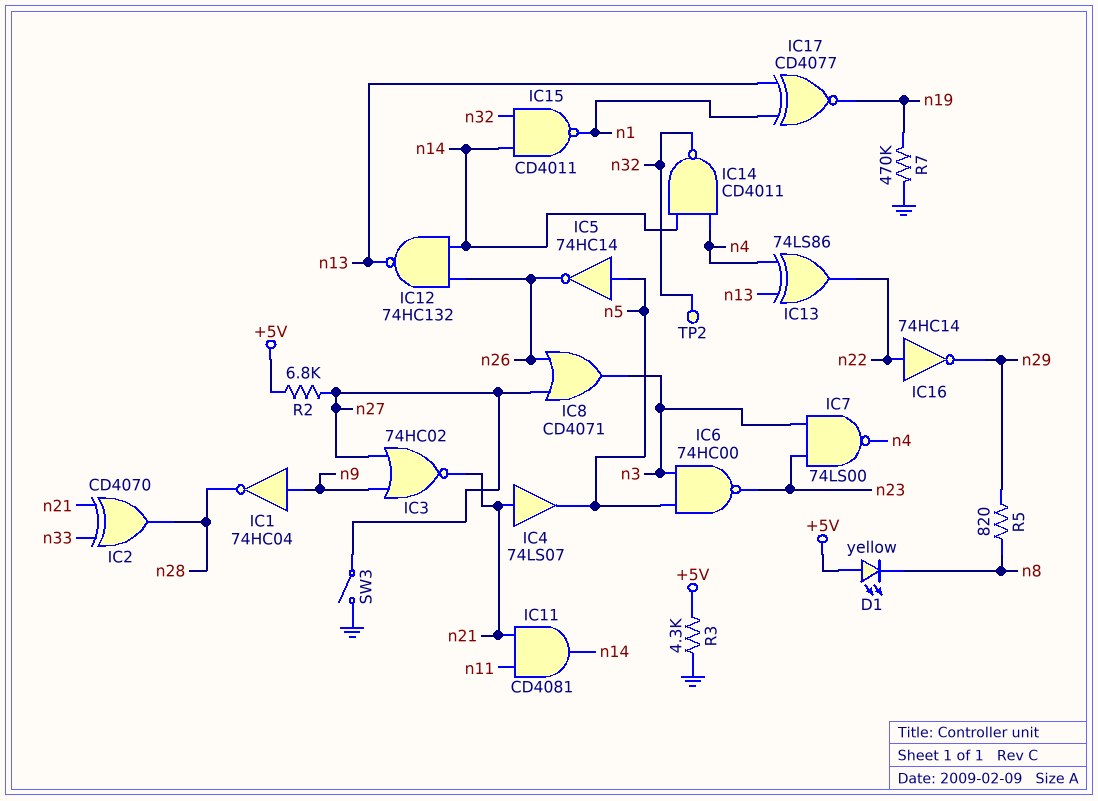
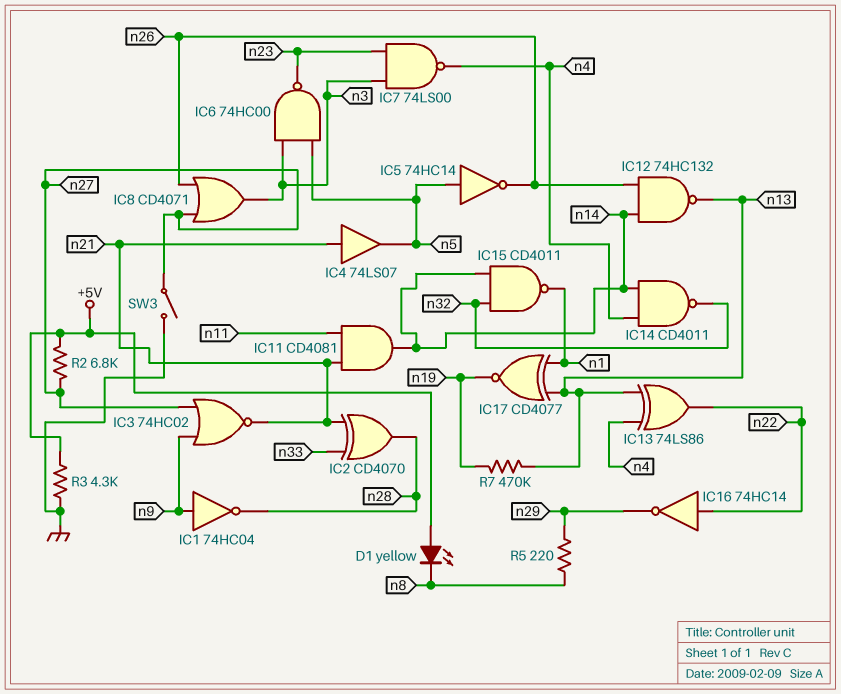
R5: 820 (n8, n29) -> 220 (n8, n29)
R7: 470k (GND, n19) -> 470k (n13, n19)
TP2: test point (n32) -> none

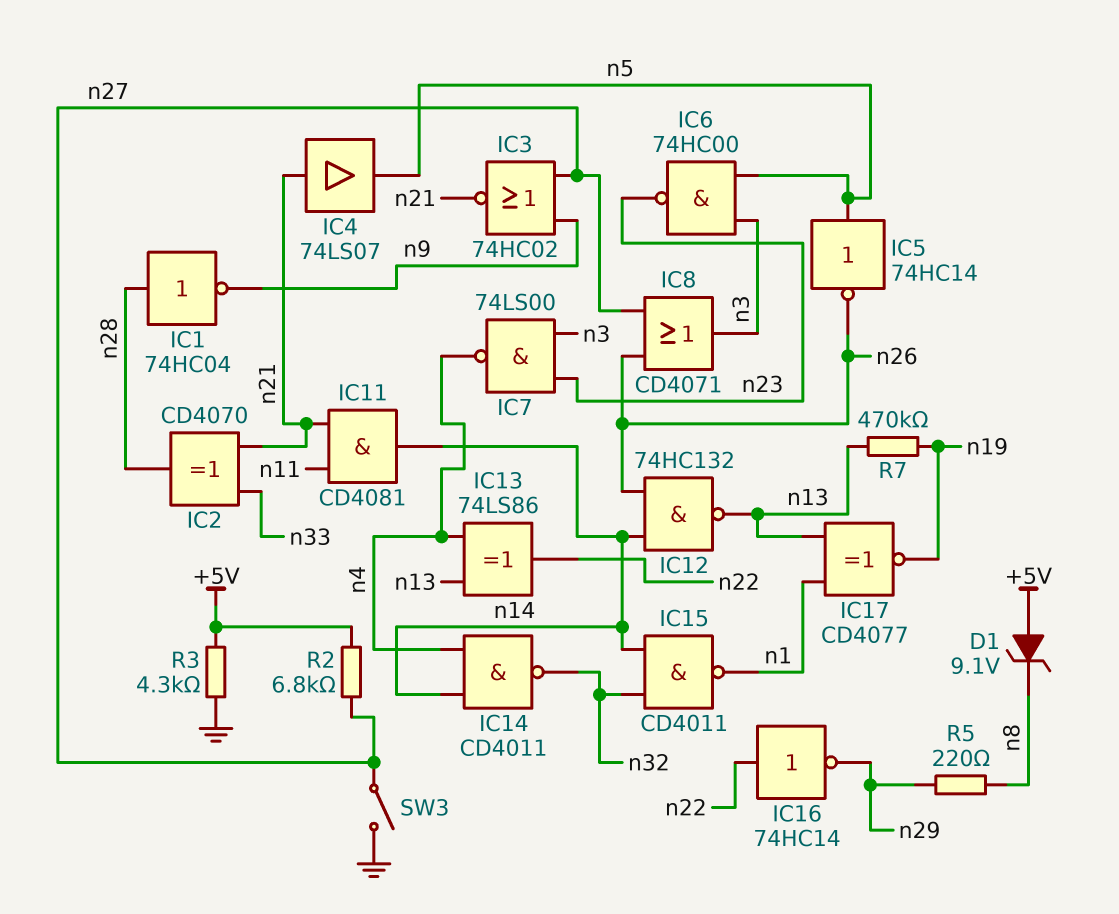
D1: LED yellow (A +5V, K n8) -> zener 9.1V (A +5V, K n8)
IC1: NOT 74HC04 (in n9, out n28) -> NOT 74HC04 (in n28, out n9)

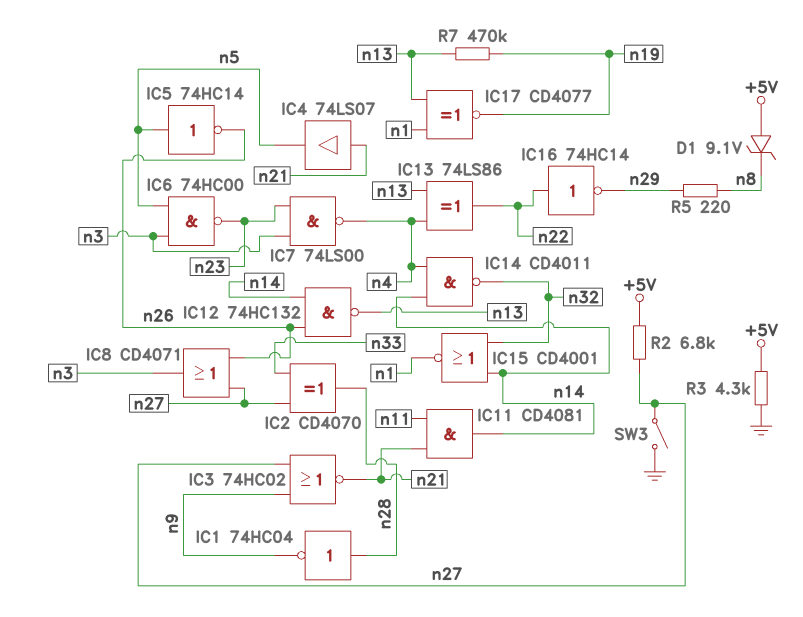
IC2: XOR CD4070 (in n21, in n33, out n28) -> XOR CD4070 (in n27, in n33, out n28)
IC15: NAND CD4011 (in n14, in n32, out n1) -> NOR CD4001 (in n14, in n32, out n1)

